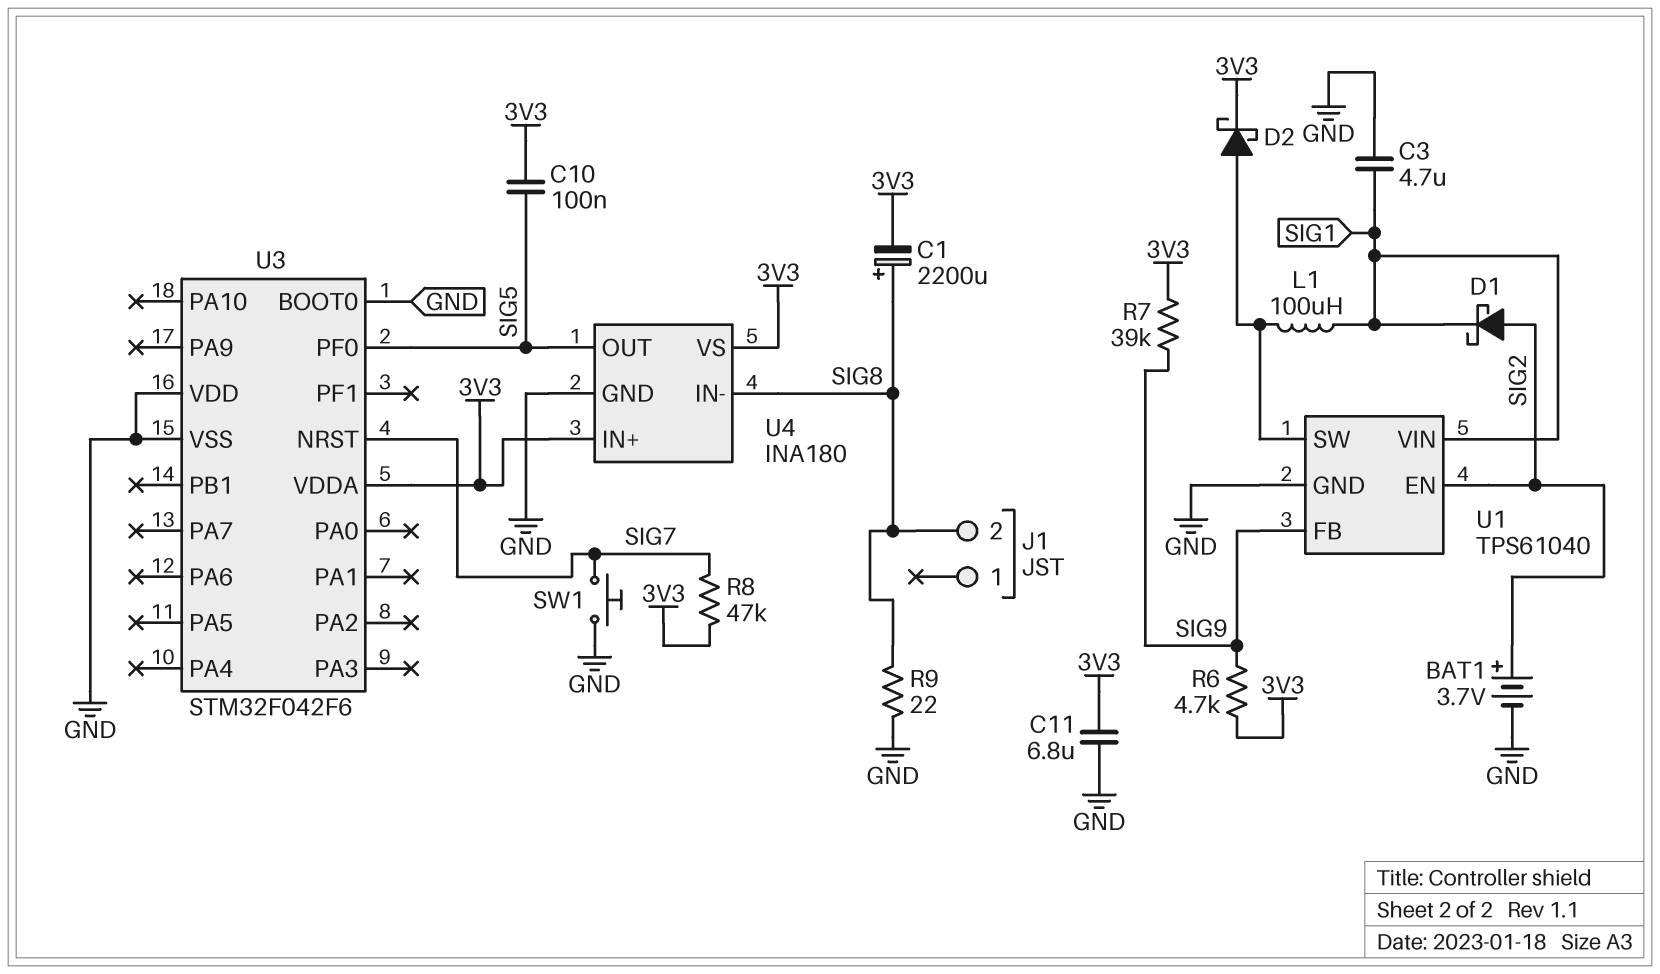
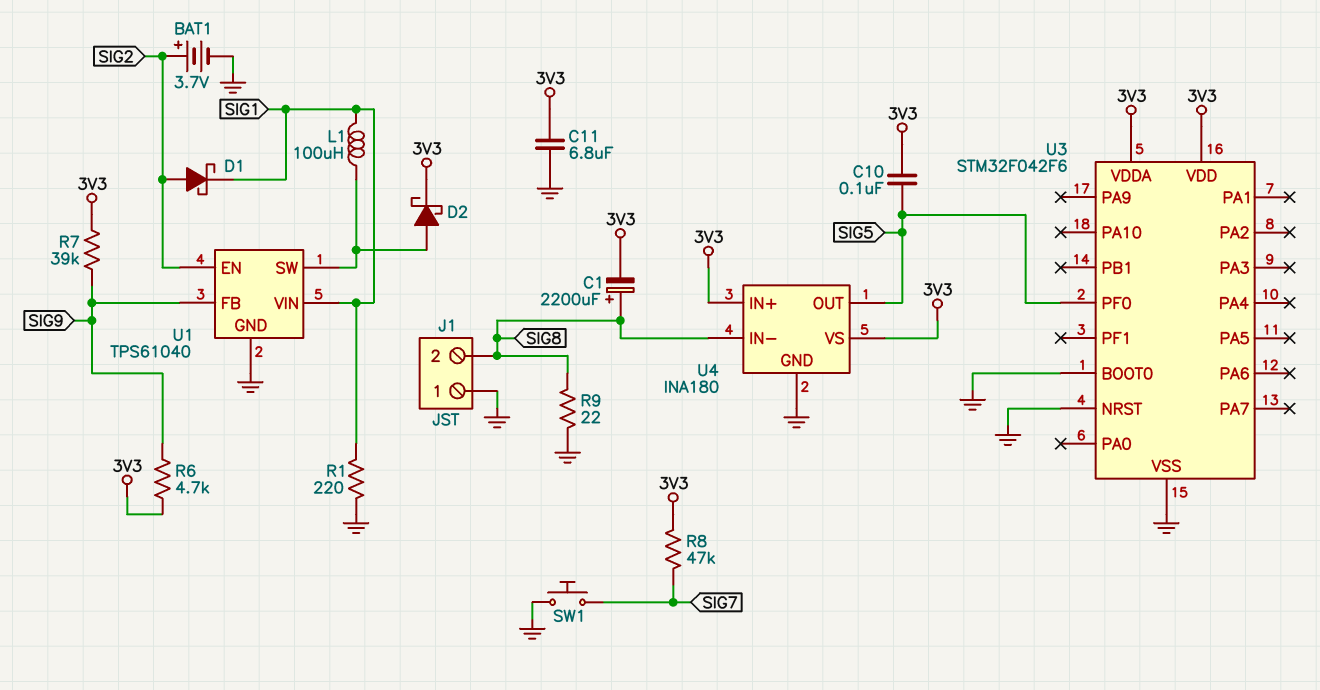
C3: 4.7uF (GND, SIG1) -> none
J1 pin 1: none -> GND
R1: none -> 220 (GND, SIG1)
U3 pin NRST: SIG7 -> GND
U3 pin VDD: GND -> 3V3

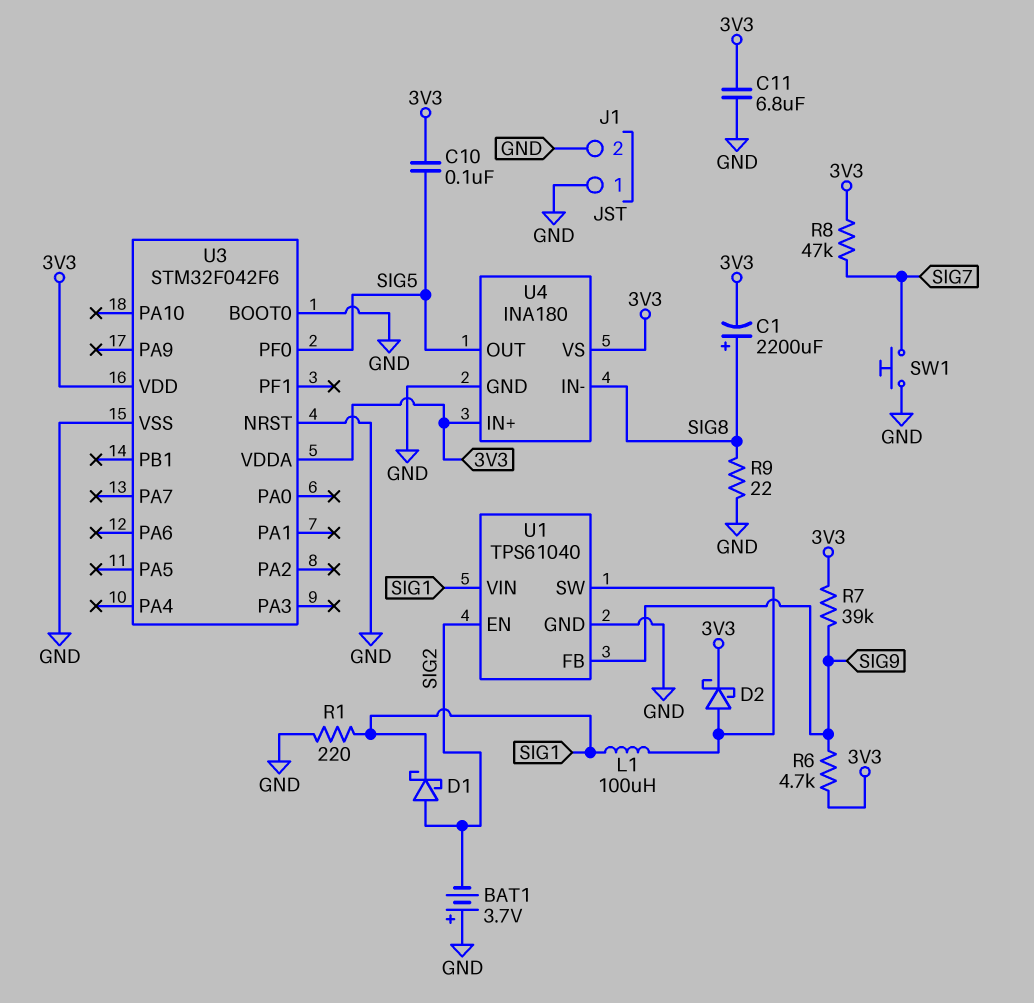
BAT1: 3.7V (plus SIG2, minus GND) -> 3.7V (plus GND, minus SIG2)
J1 pin 2: SIG8 -> GND

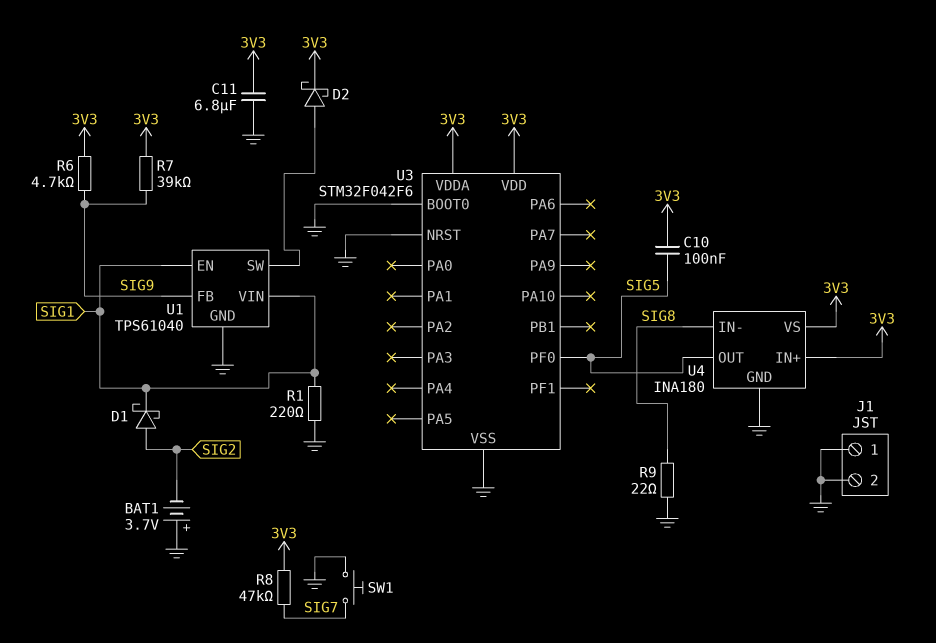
C1: 2200uF (plus SIG8, minus 3V3) -> none
L1: 100uH (SIG1, U1/SW) -> none
U1 pin EN: SIG2 -> SIG1

